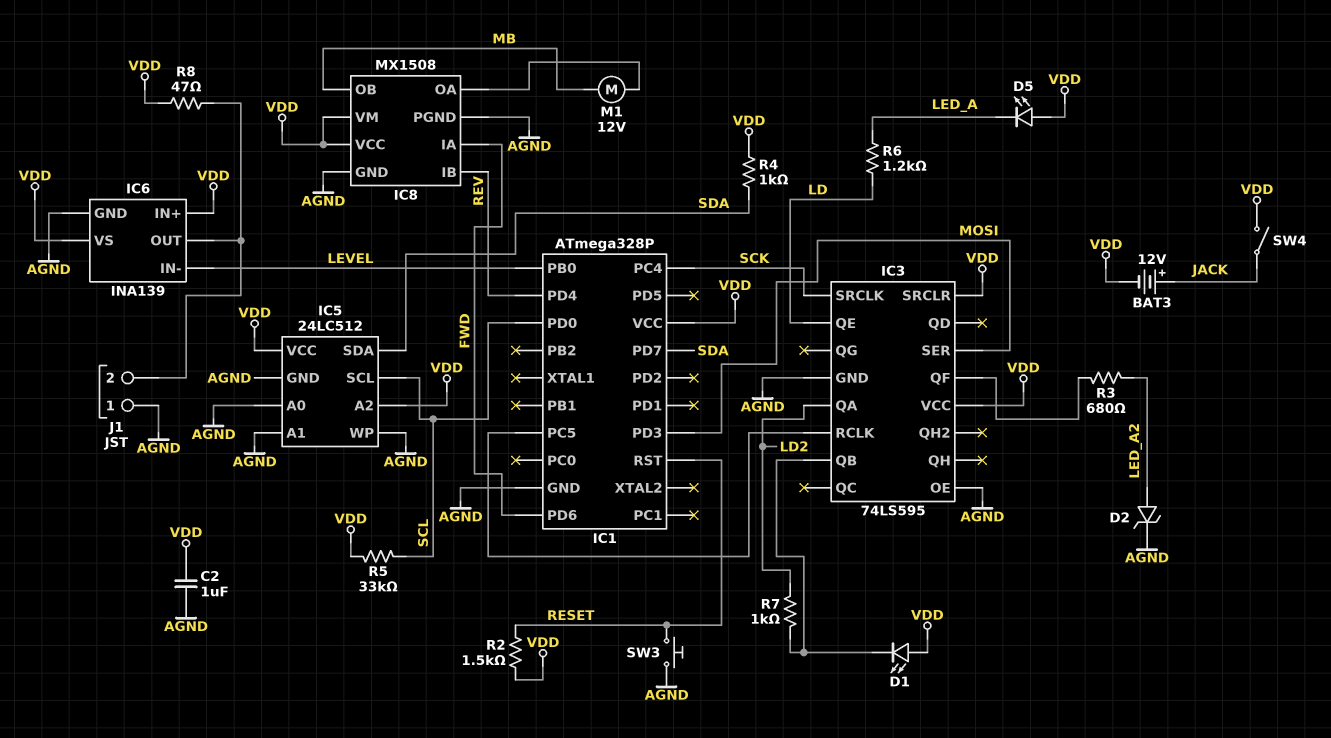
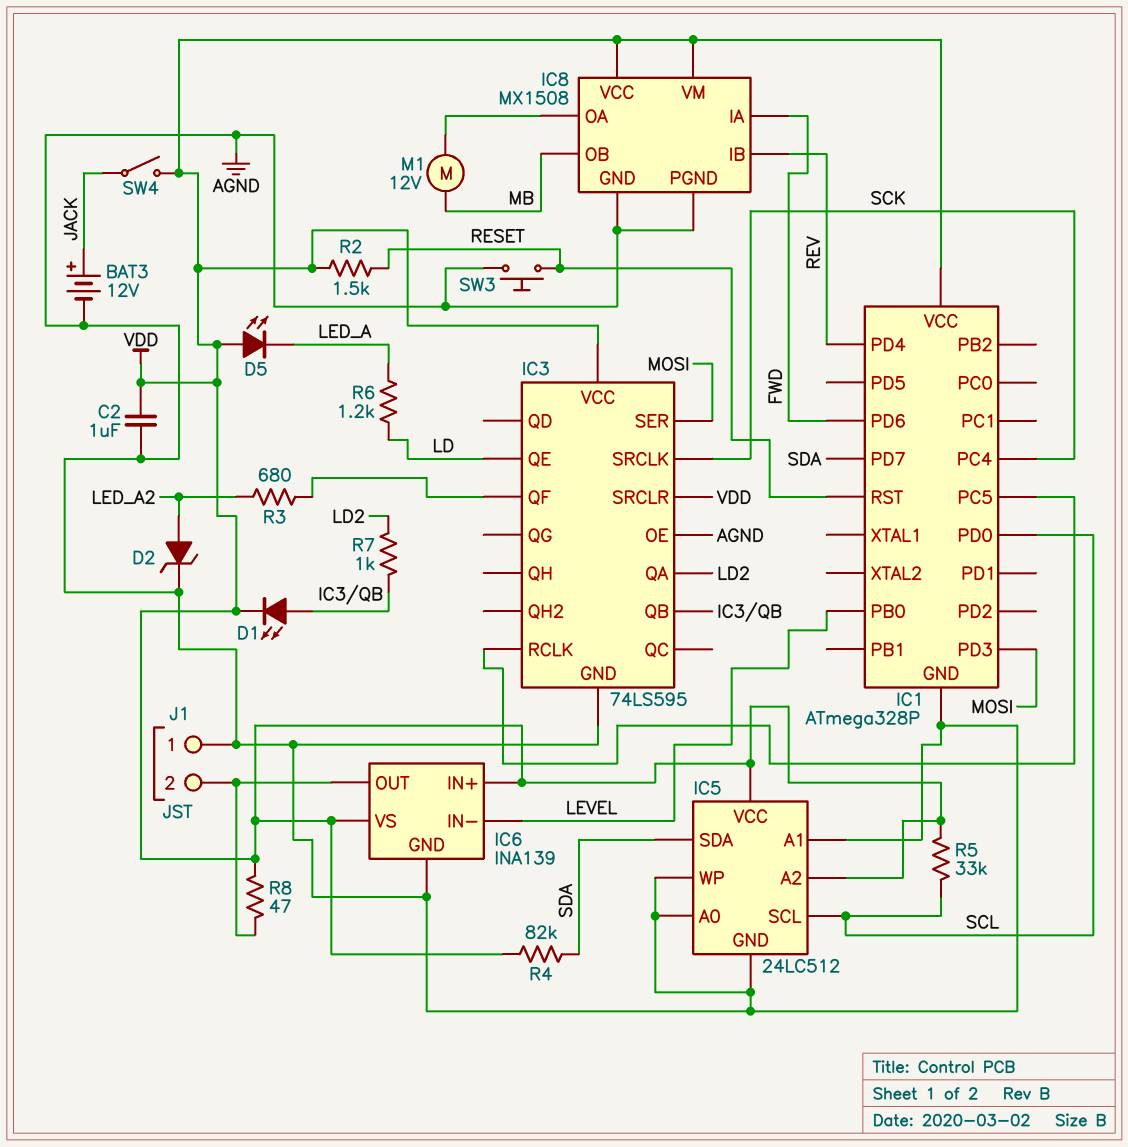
BAT3: 12V (plus JACK, minus VDD) -> 12V (plus JACK, minus AGND)
D1: LED (A VDD, K IC3/QB) -> LED (A IC3/QB, K VDD)
R4: 1k (SDA, VDD) -> 82k (SDA, VDD)

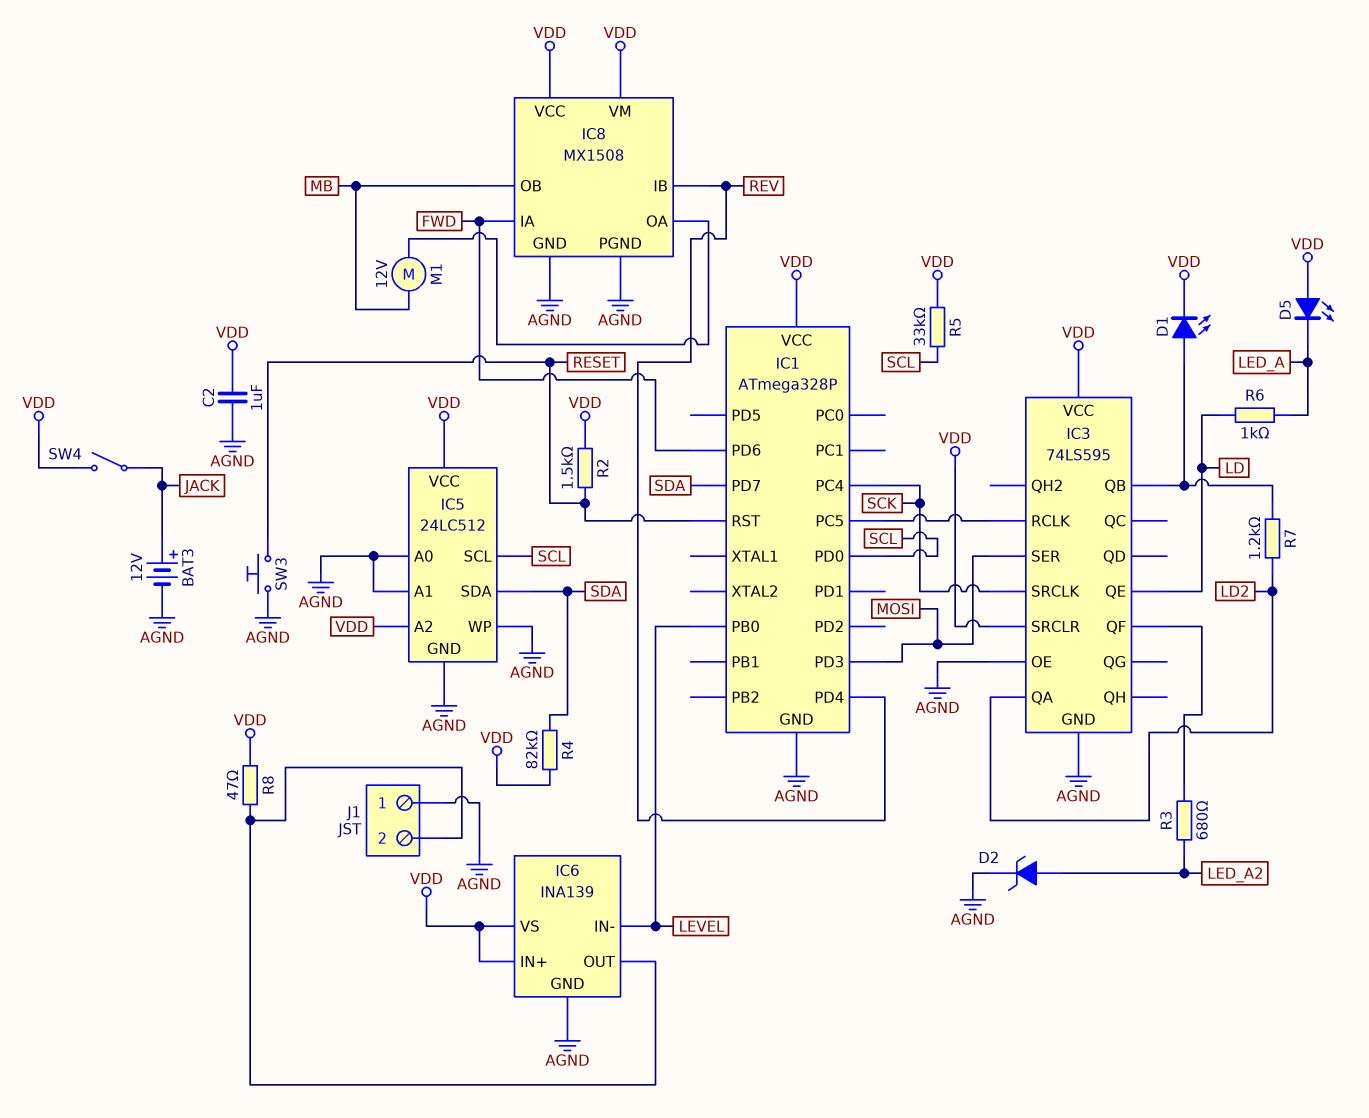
R6: 1.2k (LD, LED_A) -> 1k (LD, LED_A)
R7: 1k (IC3/QB, LD2) -> 1.2k (IC3/QB, LD2)

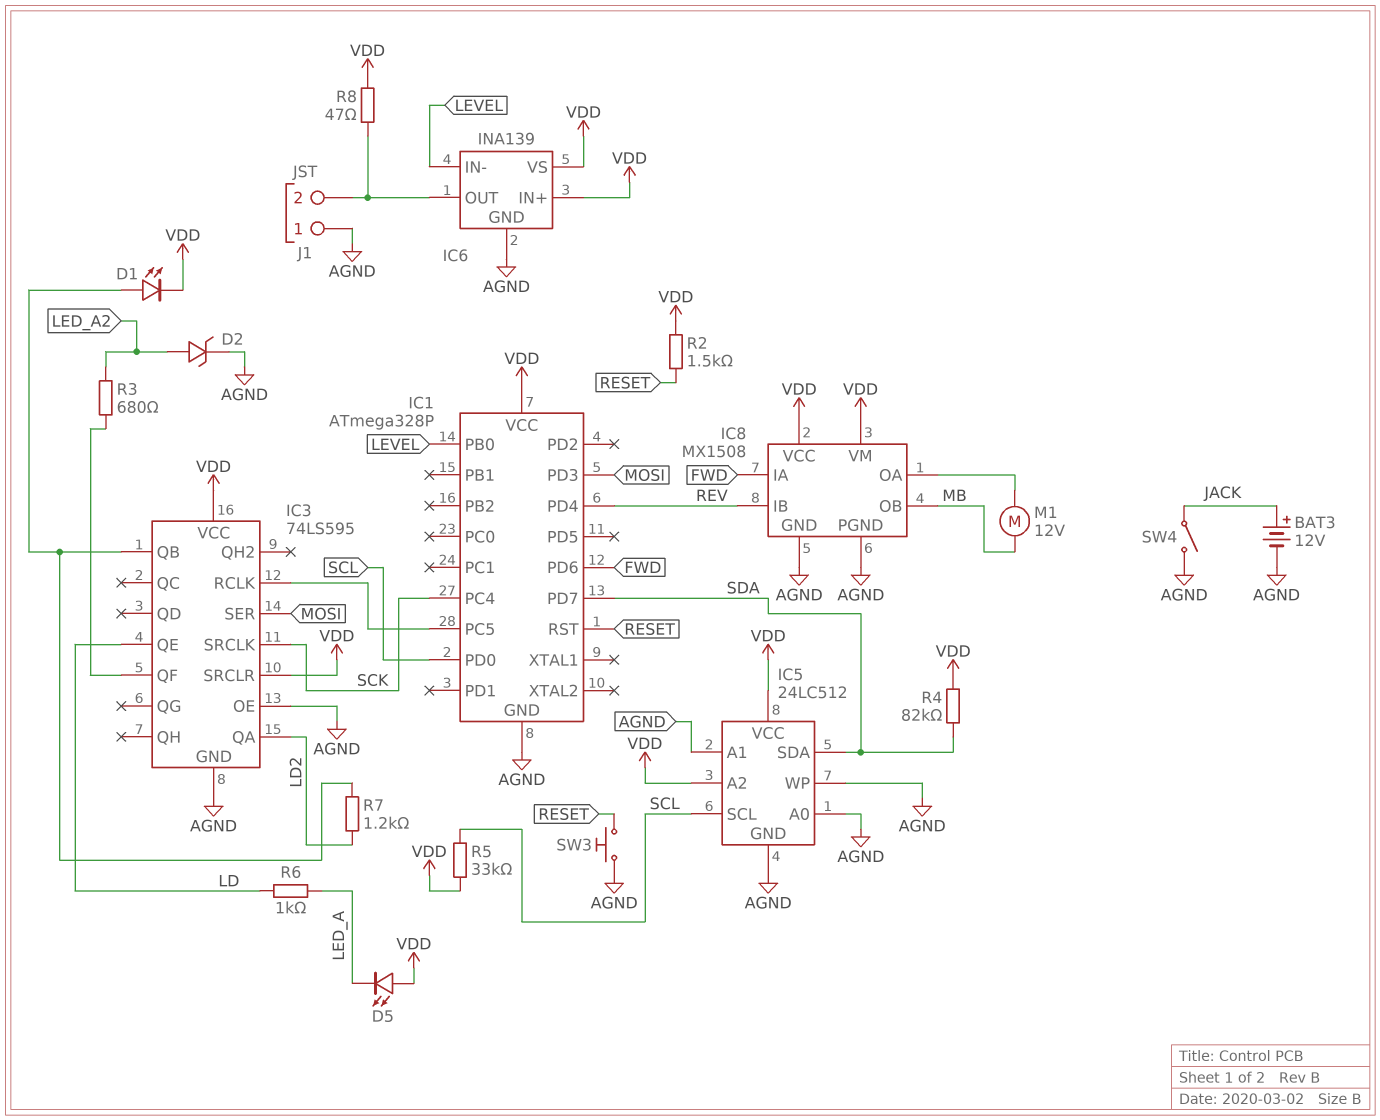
C2: 1uF (AGND, VDD) -> none
SW4: switch (JACK, VDD) -> switch (AGND, JACK)

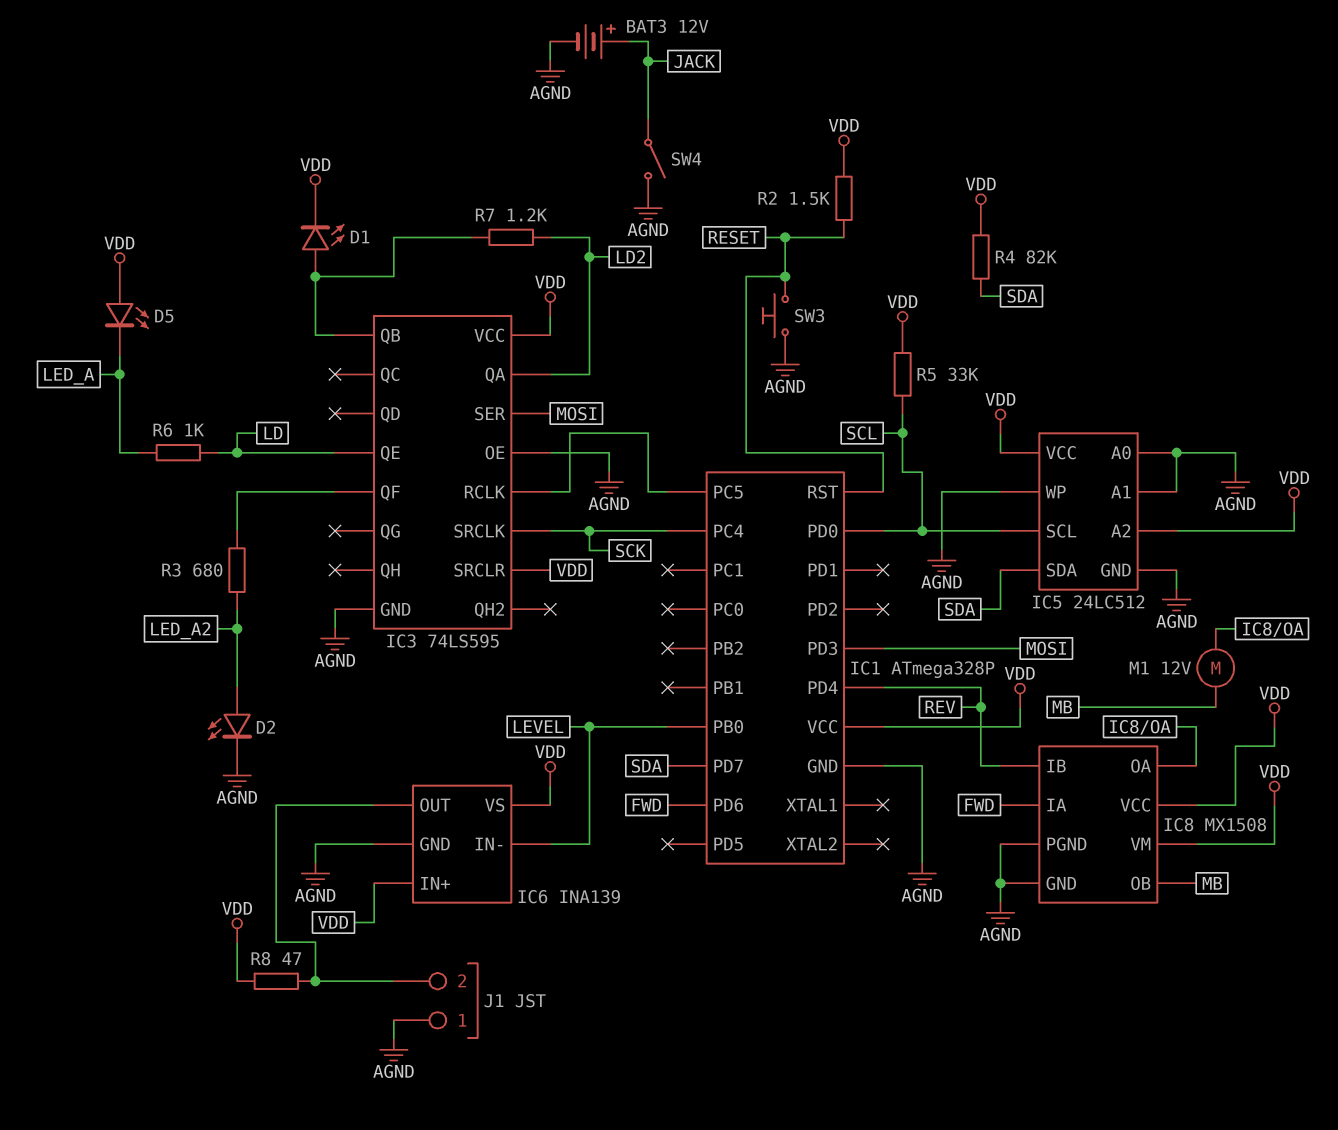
D2: zener (A LED_A2, K AGND) -> LED (A LED_A2, K AGND)

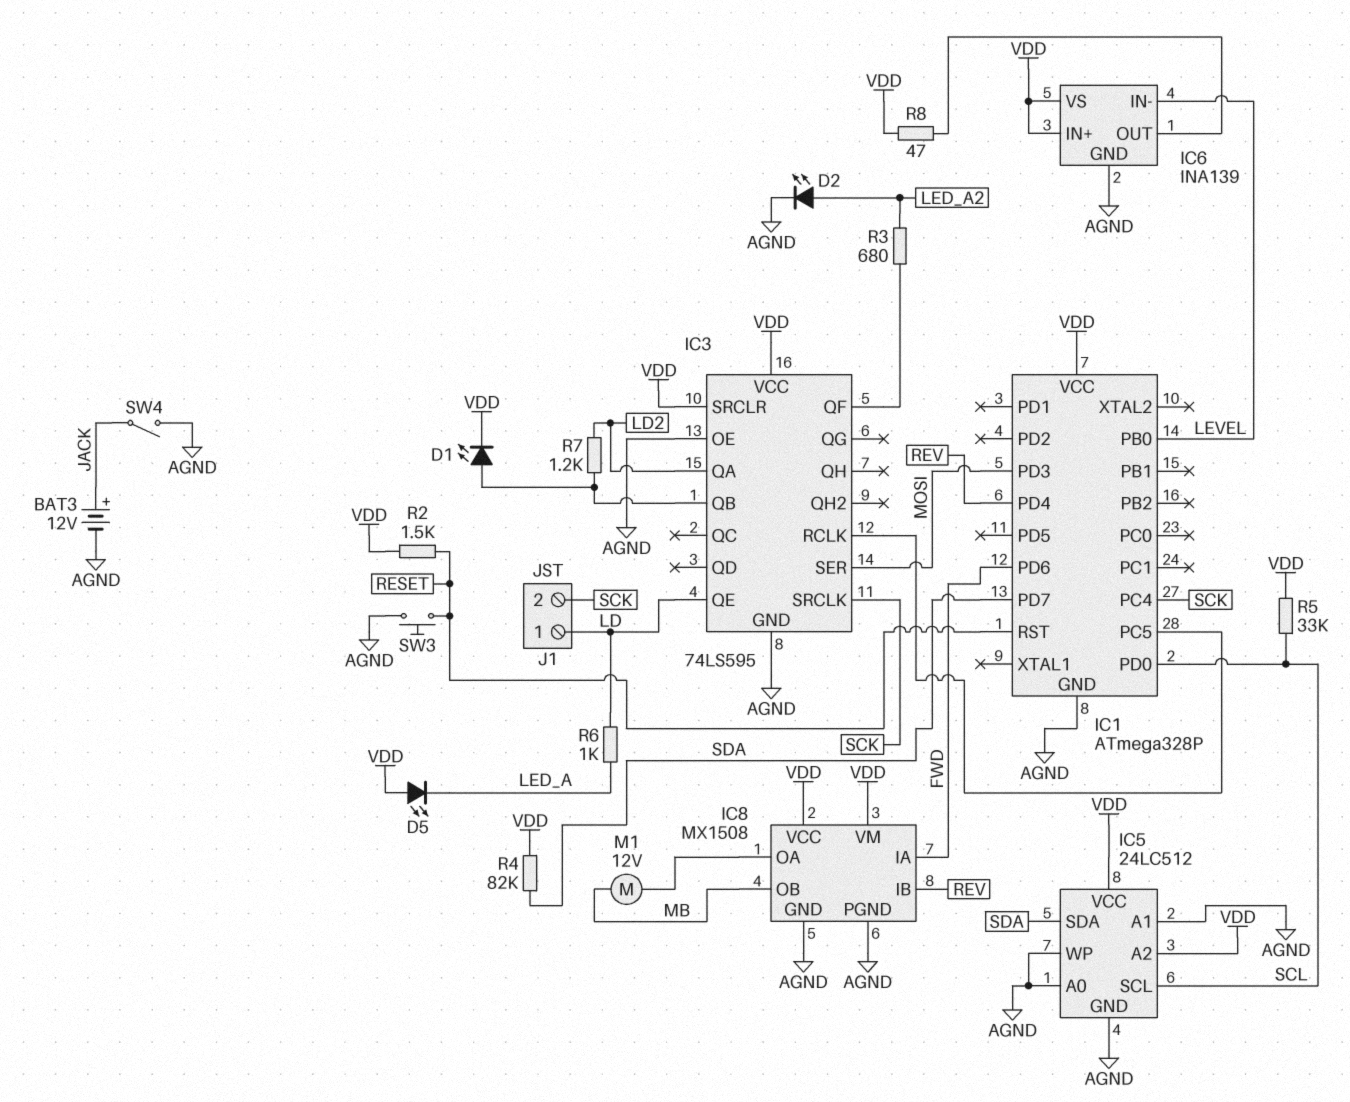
J1 pin 1: AGND -> LD
J1 pin 2: IC6/OUT -> SCK

